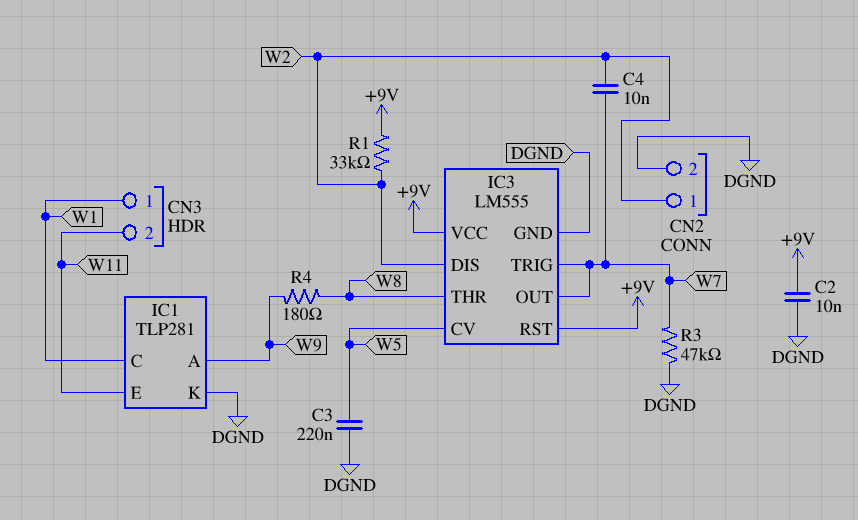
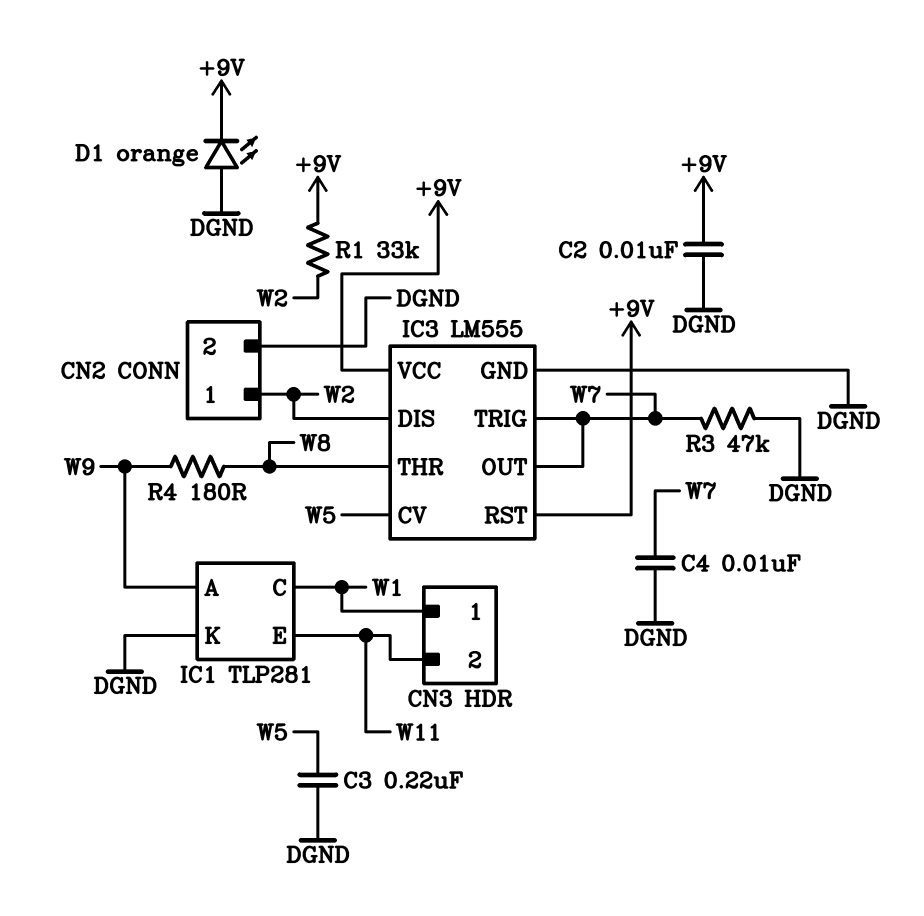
C4: 10nF (W2, W7) -> 10nF (DGND, W7)
D1: none -> LED orange (A DGND, K +9V)

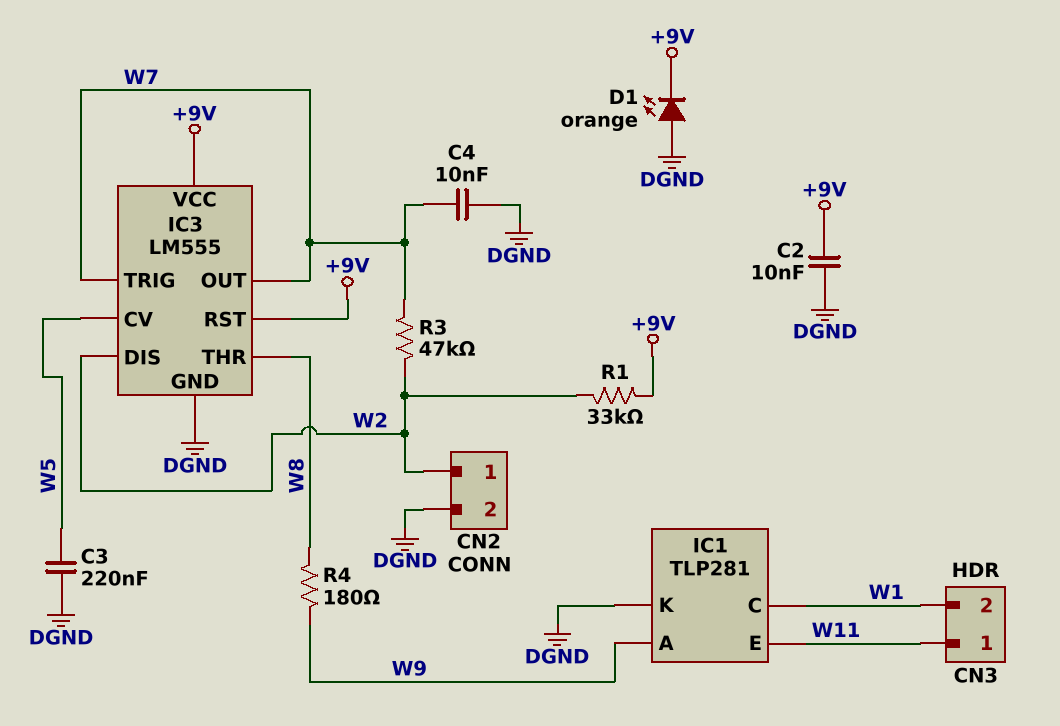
CN3 pin 1: W1 -> W11
CN3 pin 2: W11 -> W1
R3: 47k (DGND, W7) -> 47k (W2, W7)

